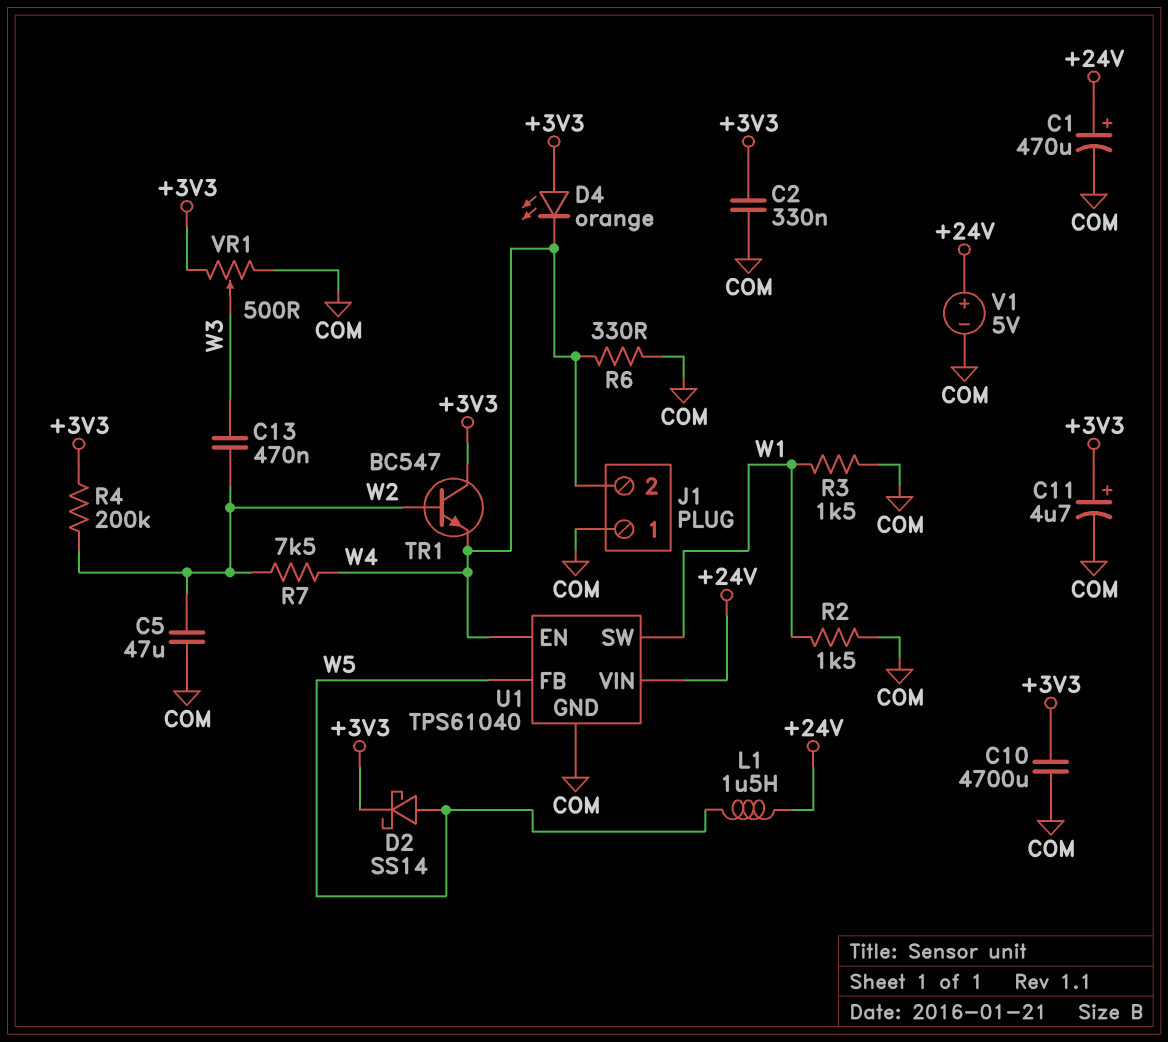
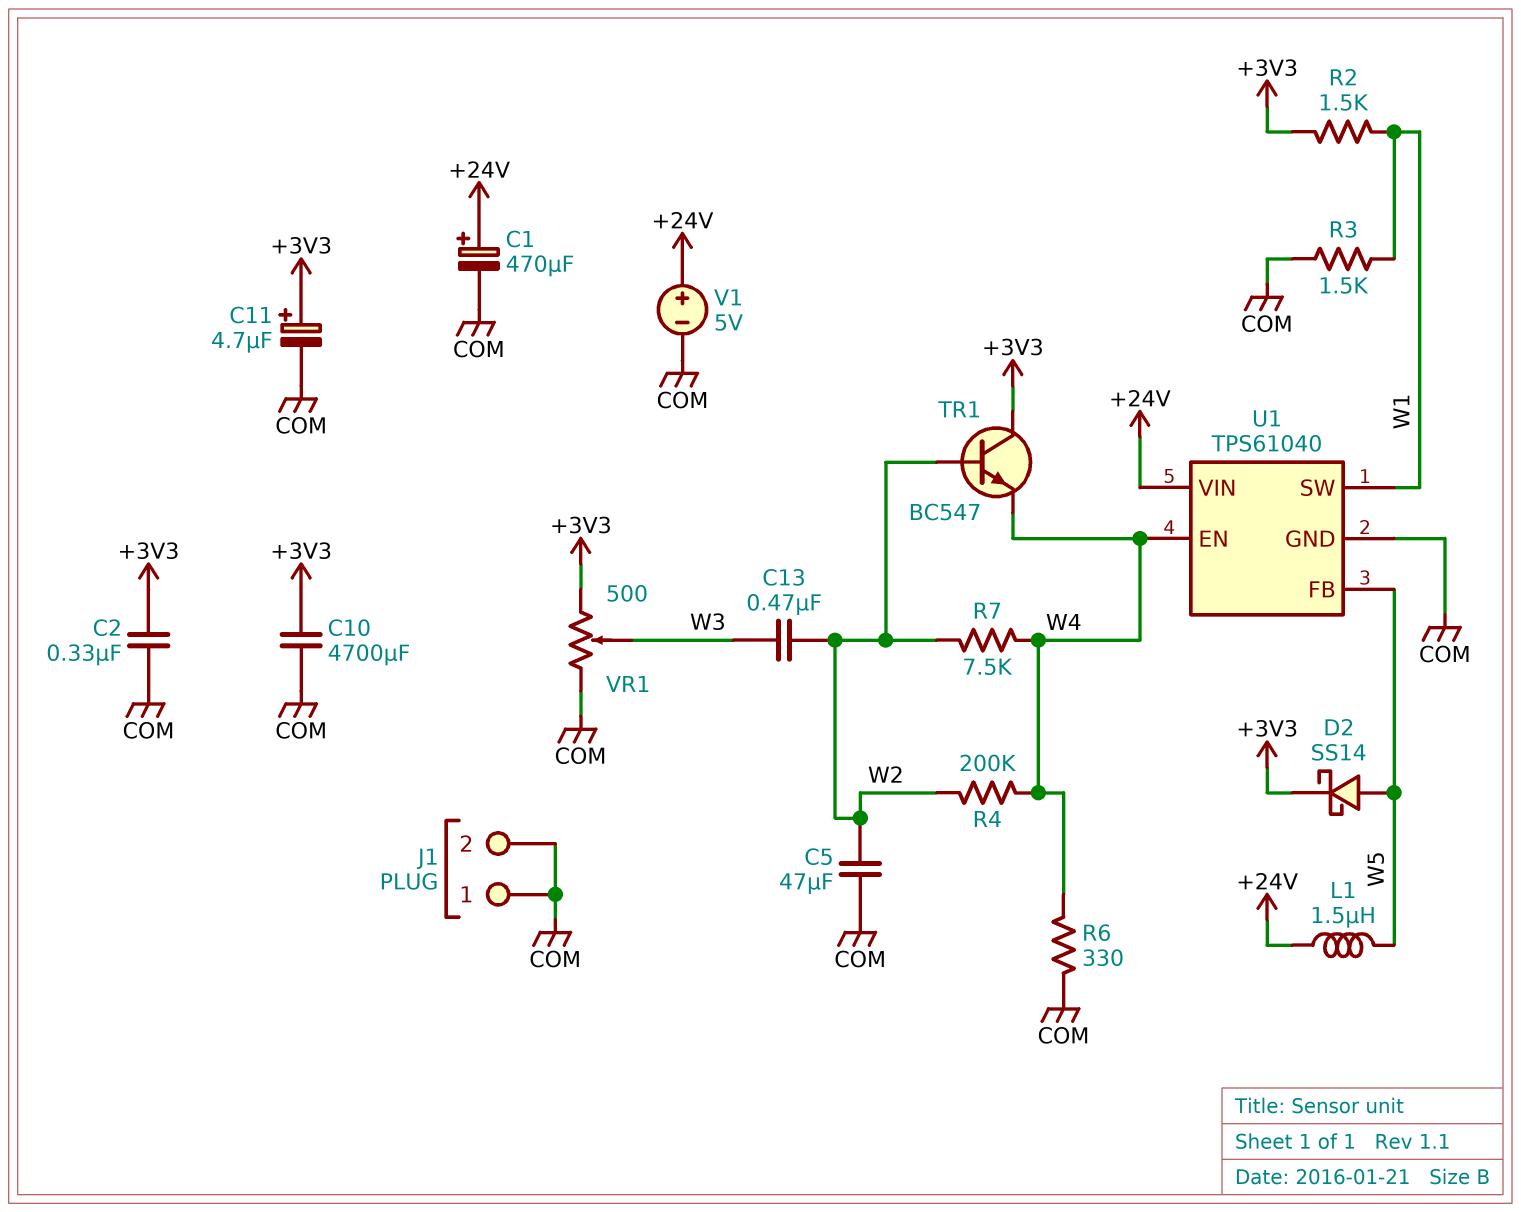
D4: LED orange (A +3V3, K W4) -> none
J1 pin 2: W4 -> COM
R2: 1.5k (COM, W1) -> 1.5k (+3V3, W1)
R4: 200k (+3V3, W2) -> 200k (W2, W4)

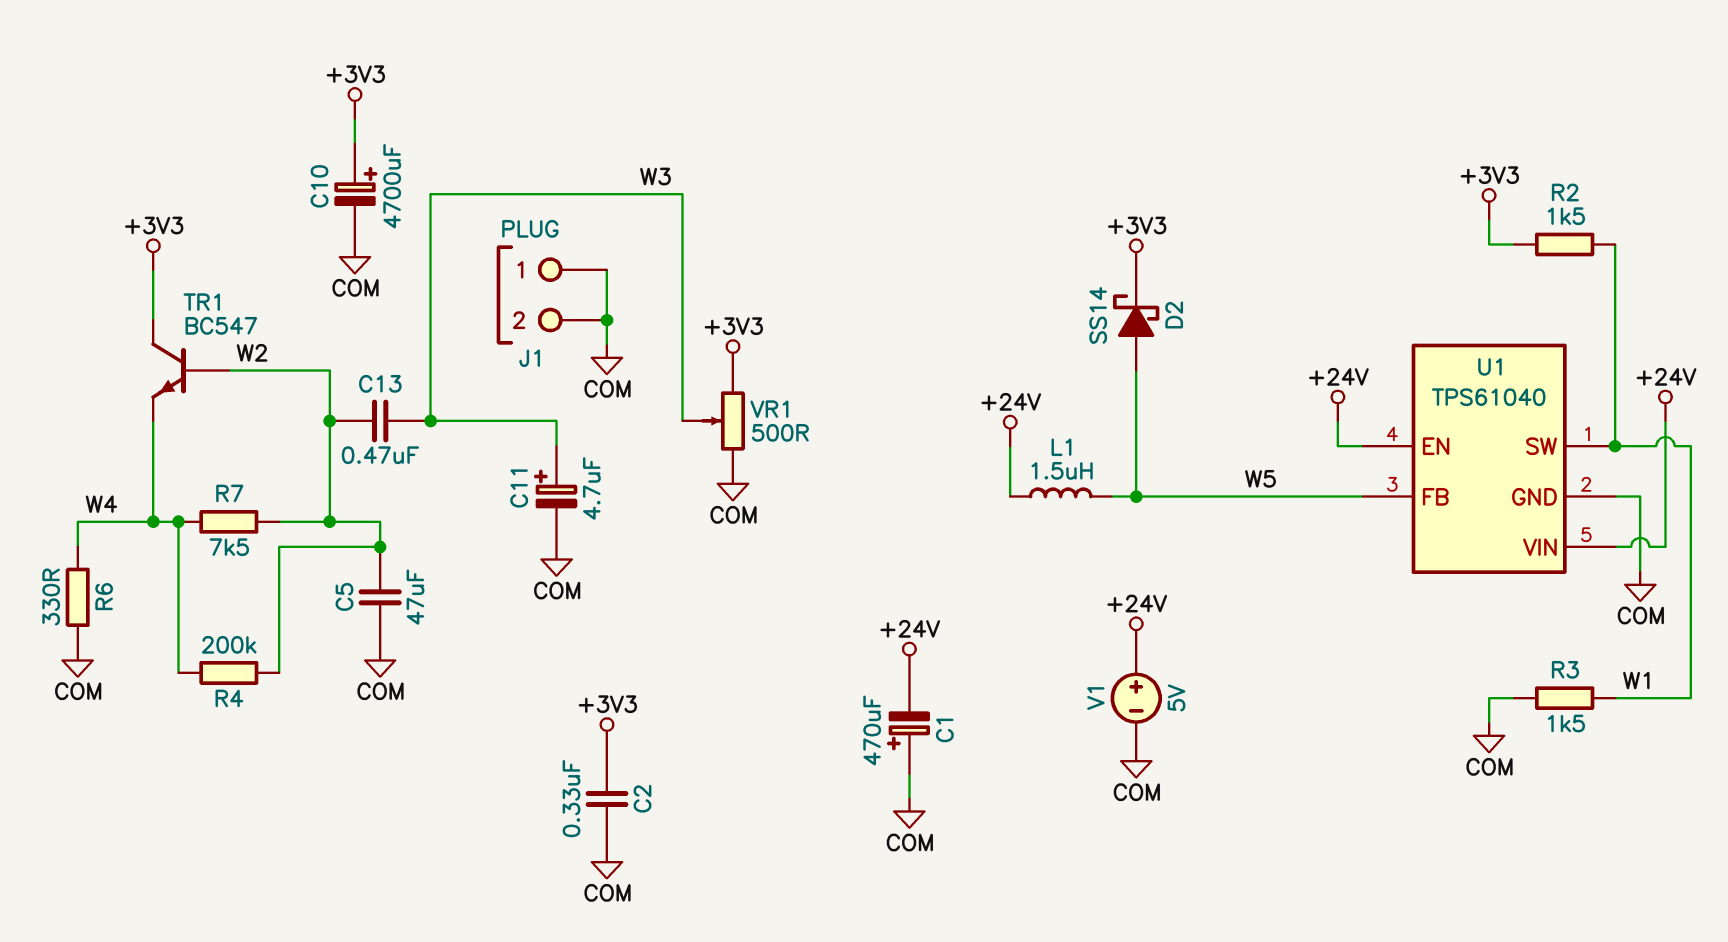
C1: 470uF (plus +24V, minus COM) -> 470uF (plus COM, minus +24V)
C10: 4700uF (+3V3, COM) -> 4700uF (plus +3V3, minus COM)
C11: 4.7uF (plus +3V3, minus COM) -> 4.7uF (plus W3, minus COM)
U1 pin EN: W4 -> +24V

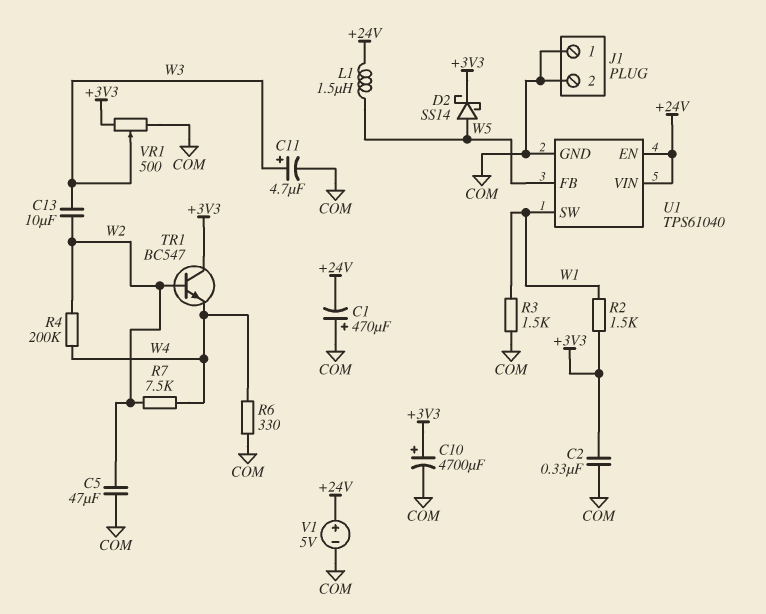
C13: 470nF (W2, W3) -> 10uF (W2, W3)

